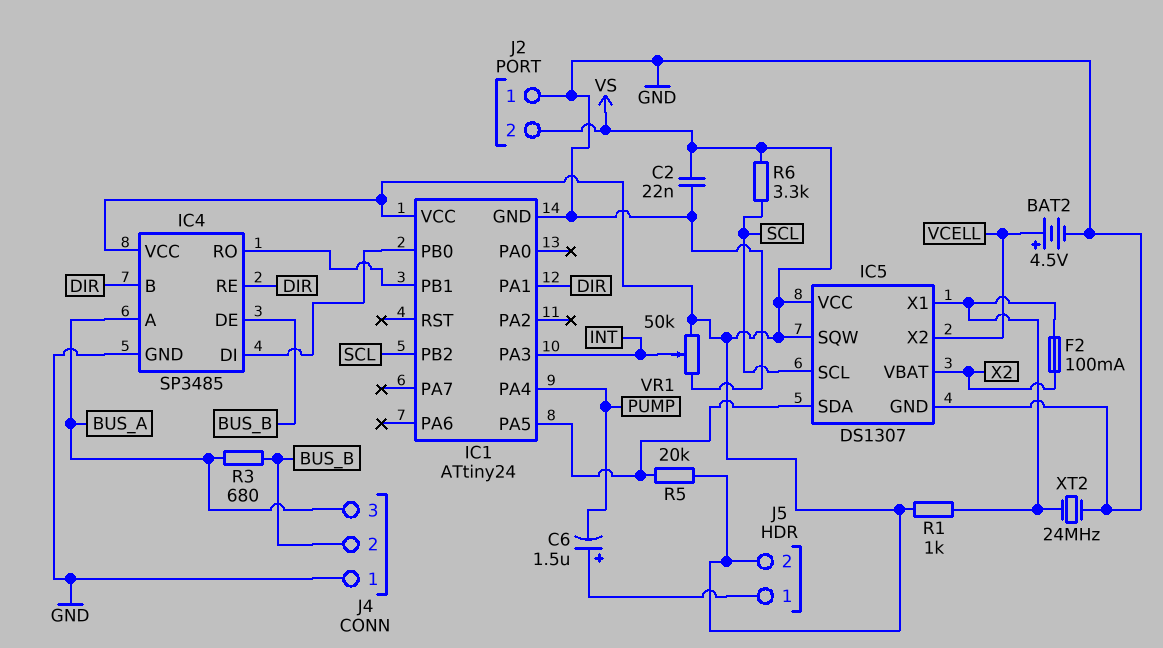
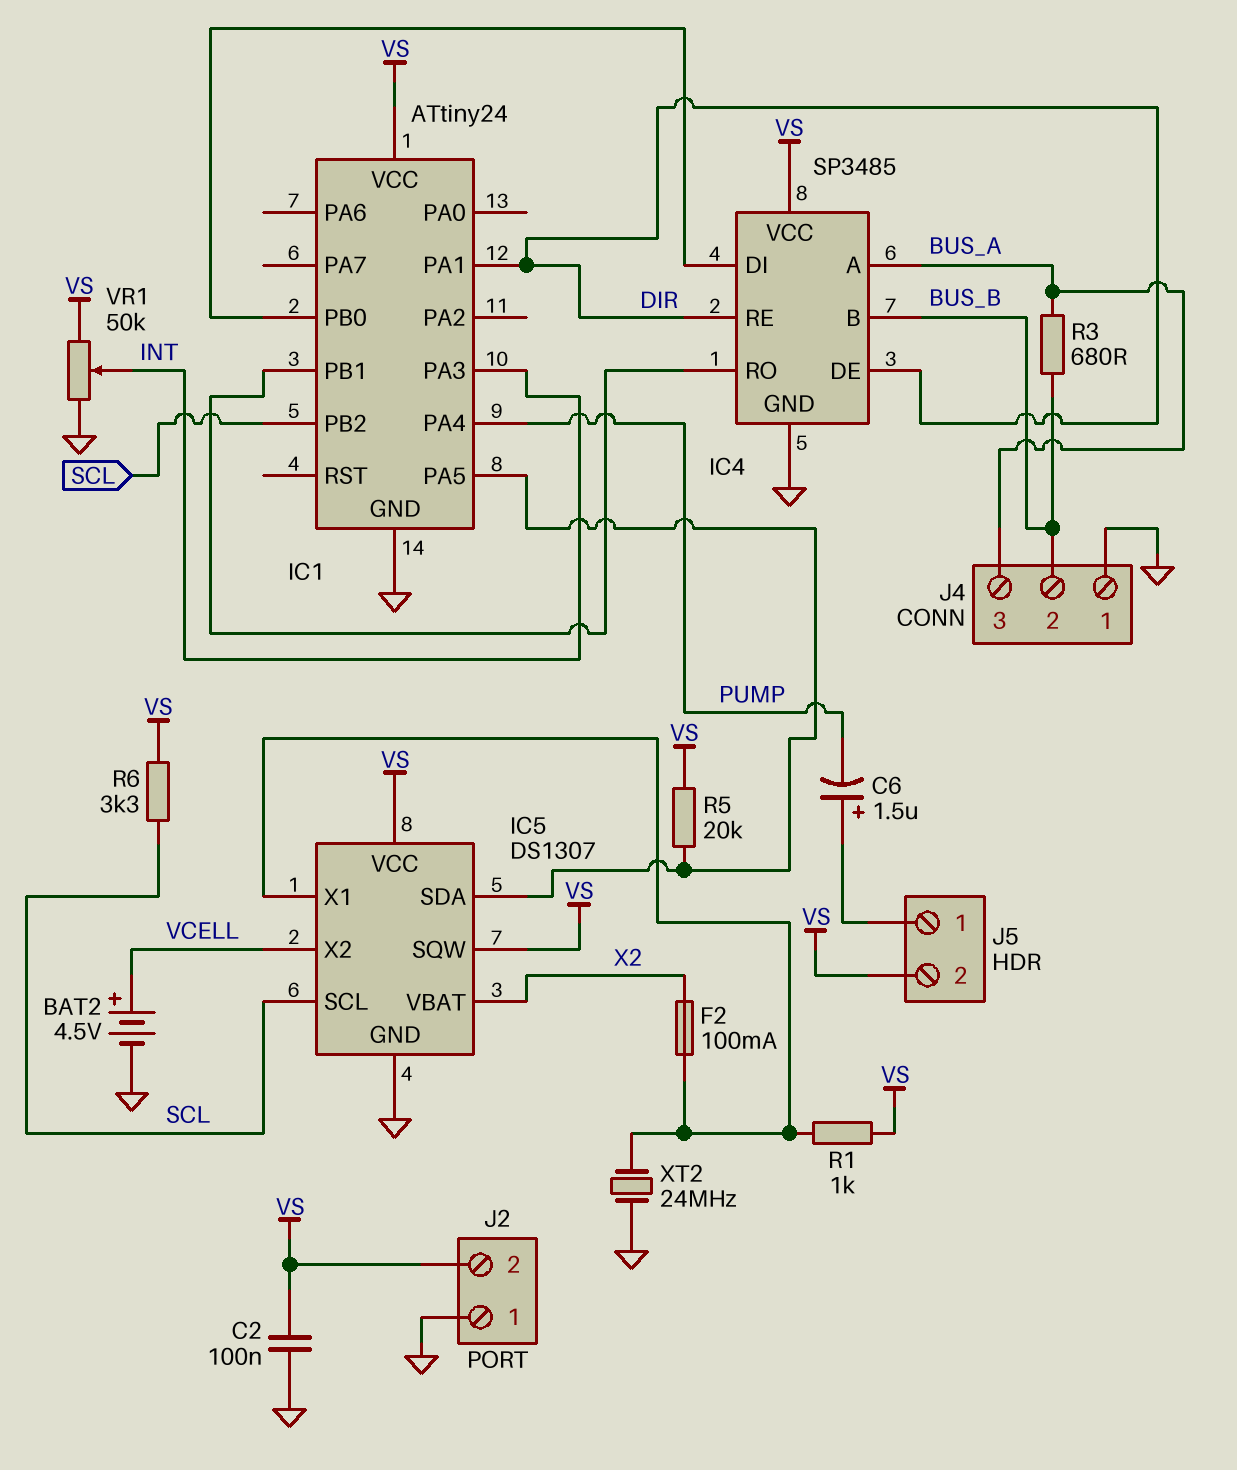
C2: 22nF (GND, VS) -> 100nF (GND, VS)
IC4 pin B: DIR -> BUS_B
IC4 pin DE: BUS_B -> DIR

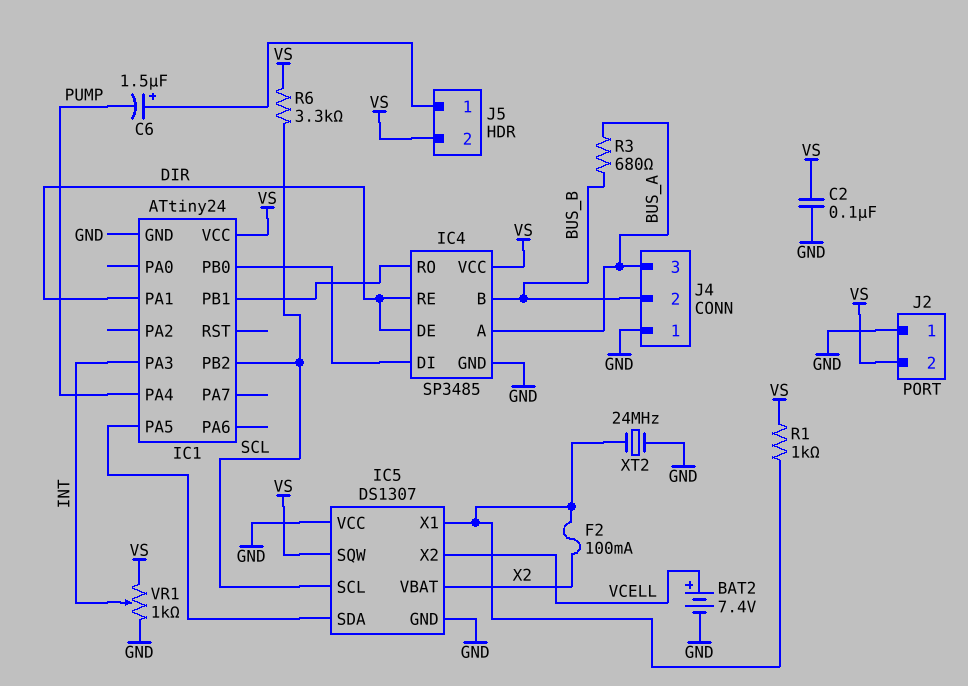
BAT2: 4.5V (plus VCELL, minus GND) -> 7.4V (plus VCELL, minus GND)
IC5 pin VCC: VS -> GND
R5: 20k (IC1/PA5, VS) -> none
VR1: 50k (GND, VS, wiper INT) -> 1k (GND, VS, wiper INT)

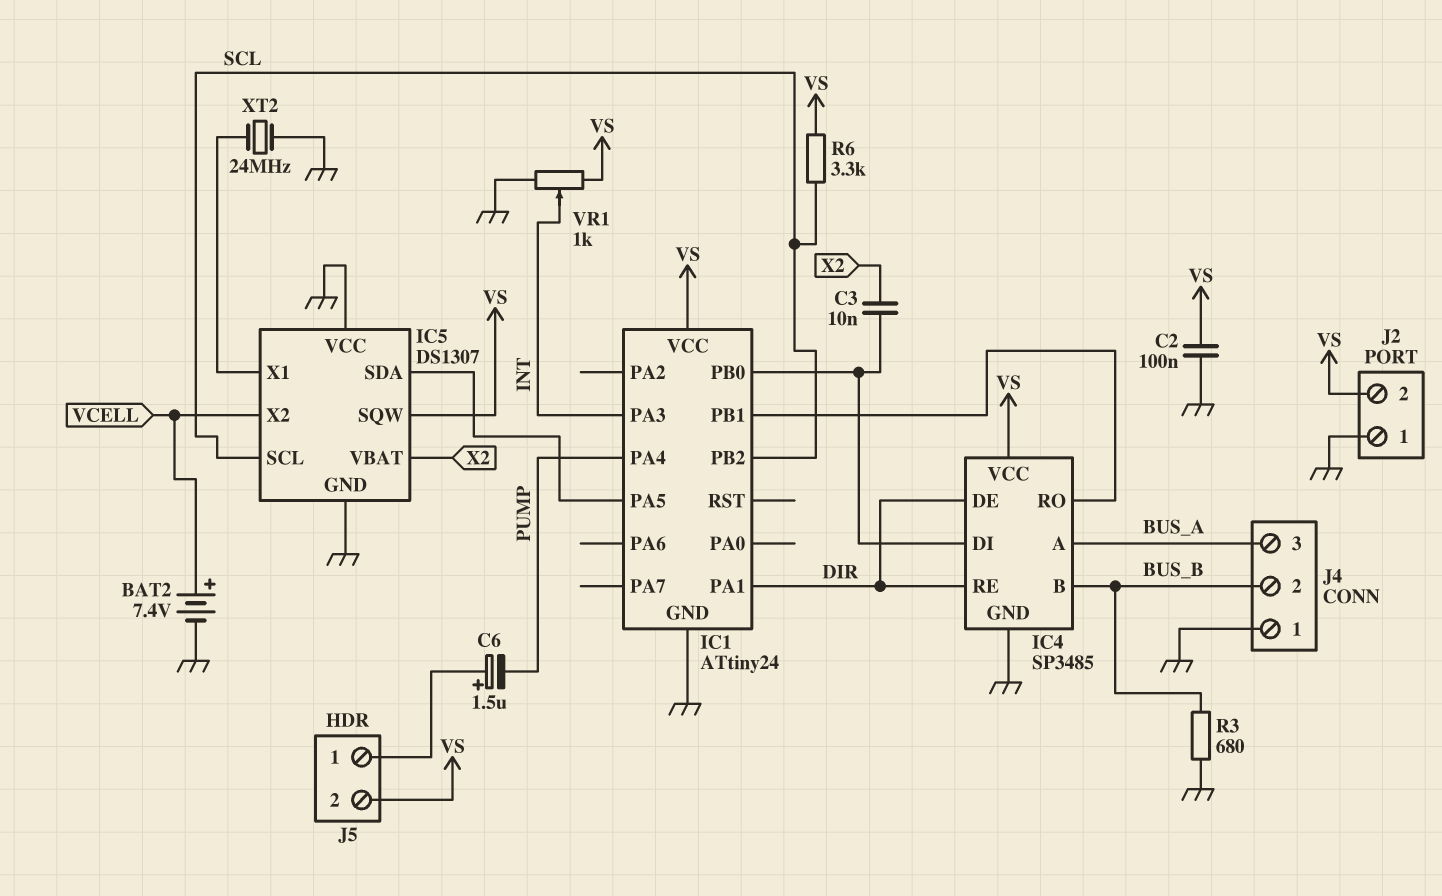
C3: none -> 10nF (IC1/PB0, X2)
F2: 100mA (IC5/X1, X2) -> none
R1: 1k (IC5/X1, VS) -> none
R3: 680 (BUS_A, BUS_B) -> 680 (BUS_B, GND)

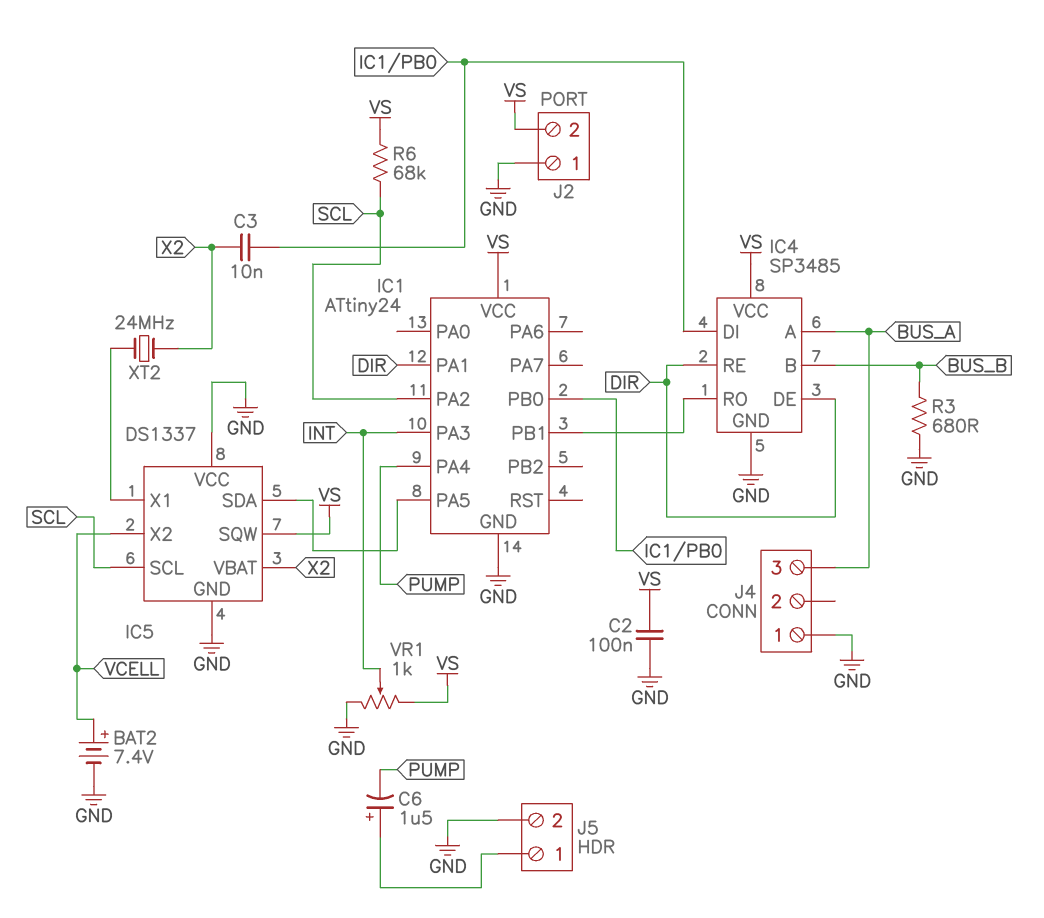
IC1 pin PA2: none -> SCL
IC1 pin PB2: SCL -> none
IC5: DS1307 -> DS1337
J4 pin 2: BUS_B -> none
J5 pin 2: VS -> GND
R6: 3.3k (SCL, VS) -> 68k (SCL, VS)
XT2: 24MHz (GND, IC5/X1) -> 24MHz (IC5/X1, X2)

